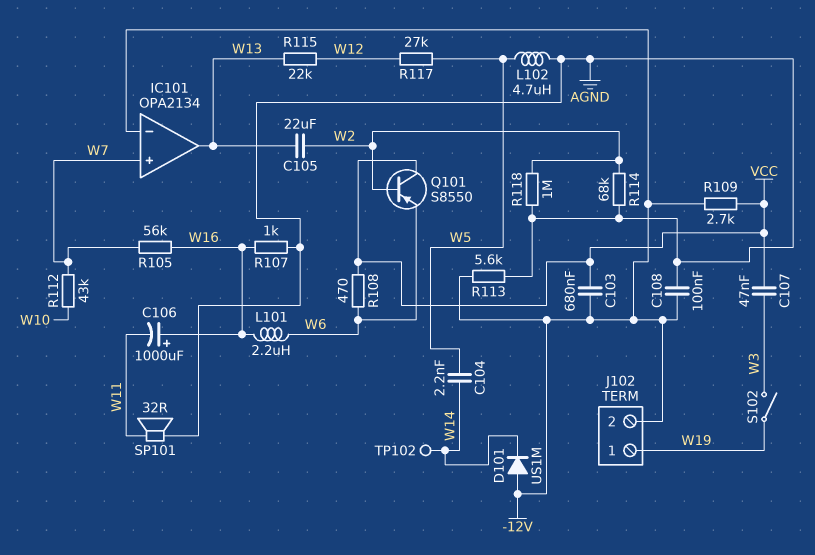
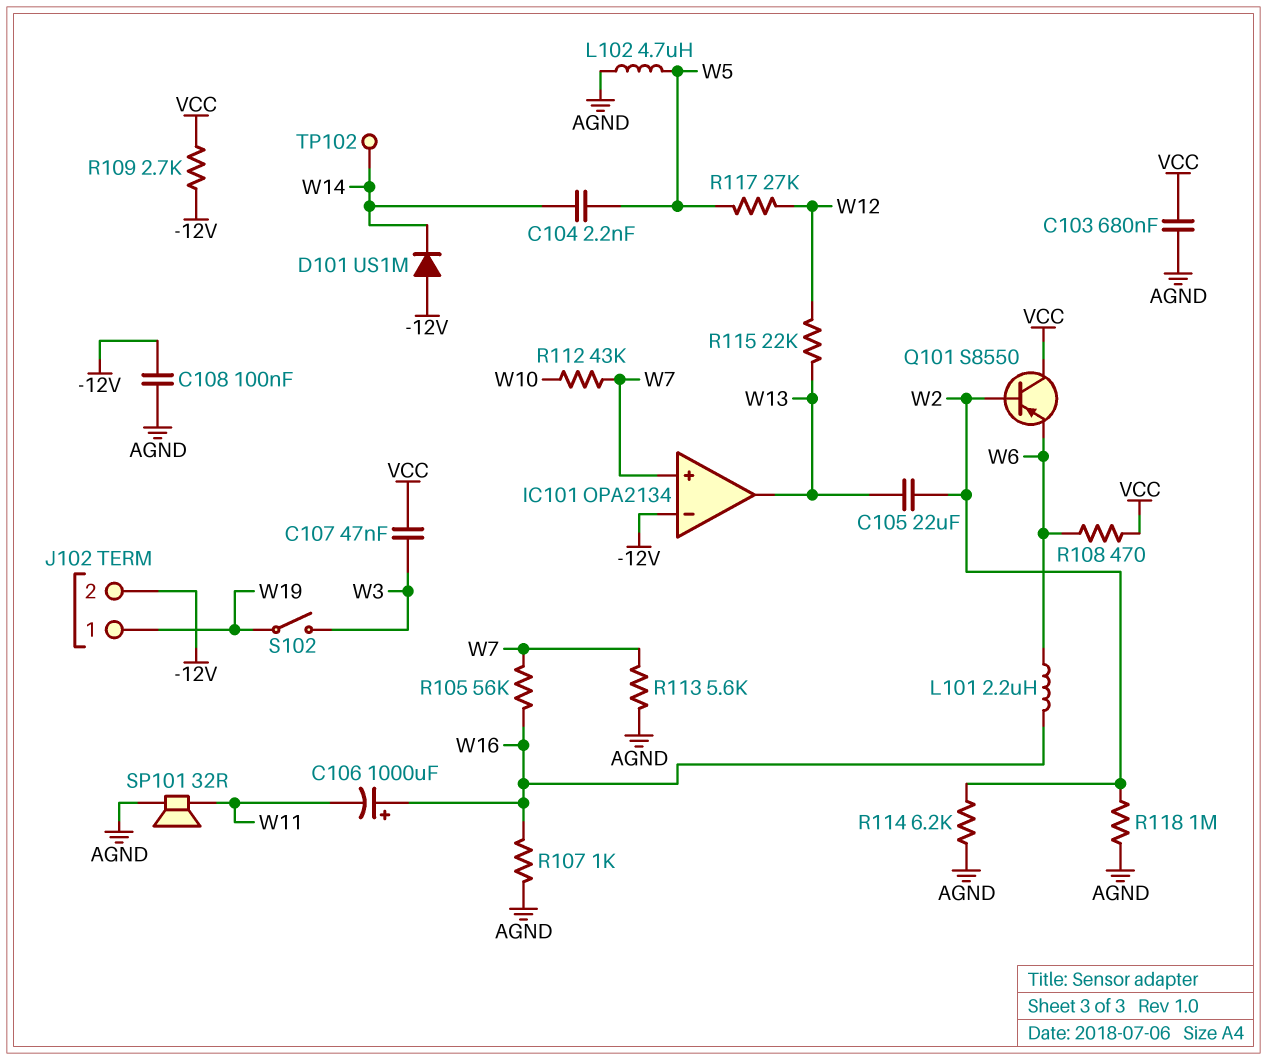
C103: 680nF (-12V, VCC) -> 680nF (AGND, VCC)
R113: 5.6k (-12V, AGND) -> 5.6k (AGND, W7)
R114: 68k (AGND, W2) -> 6.2k (AGND, W2)

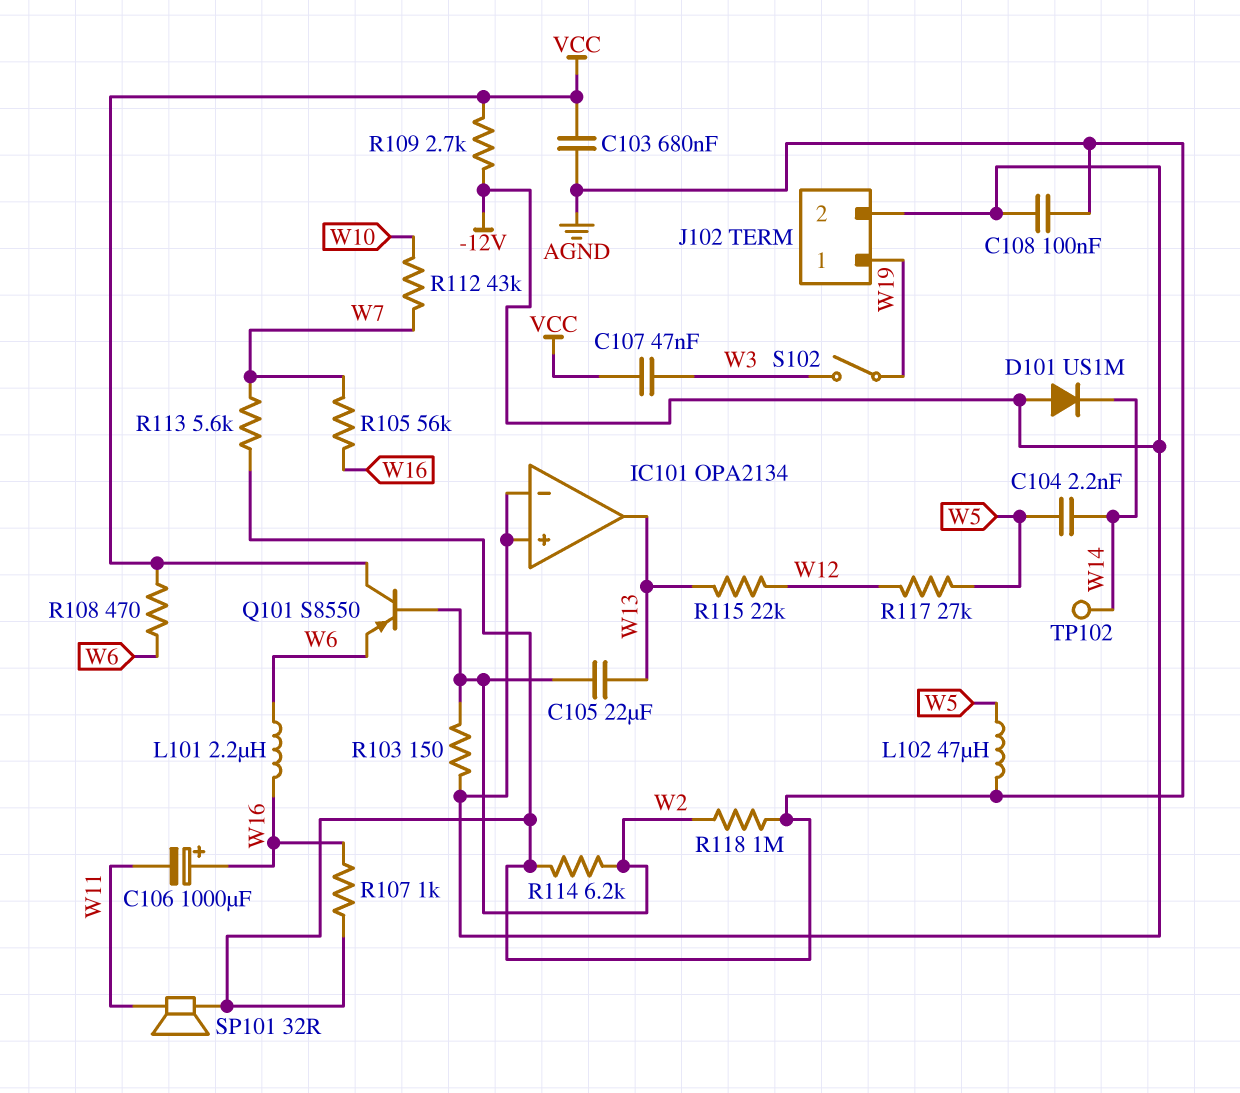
IC101 pin in+: W7 -> -12V
L102: 4.7uH (AGND, W5) -> 47uH (AGND, W5)
R103: none -> 150 (-12V, W2)

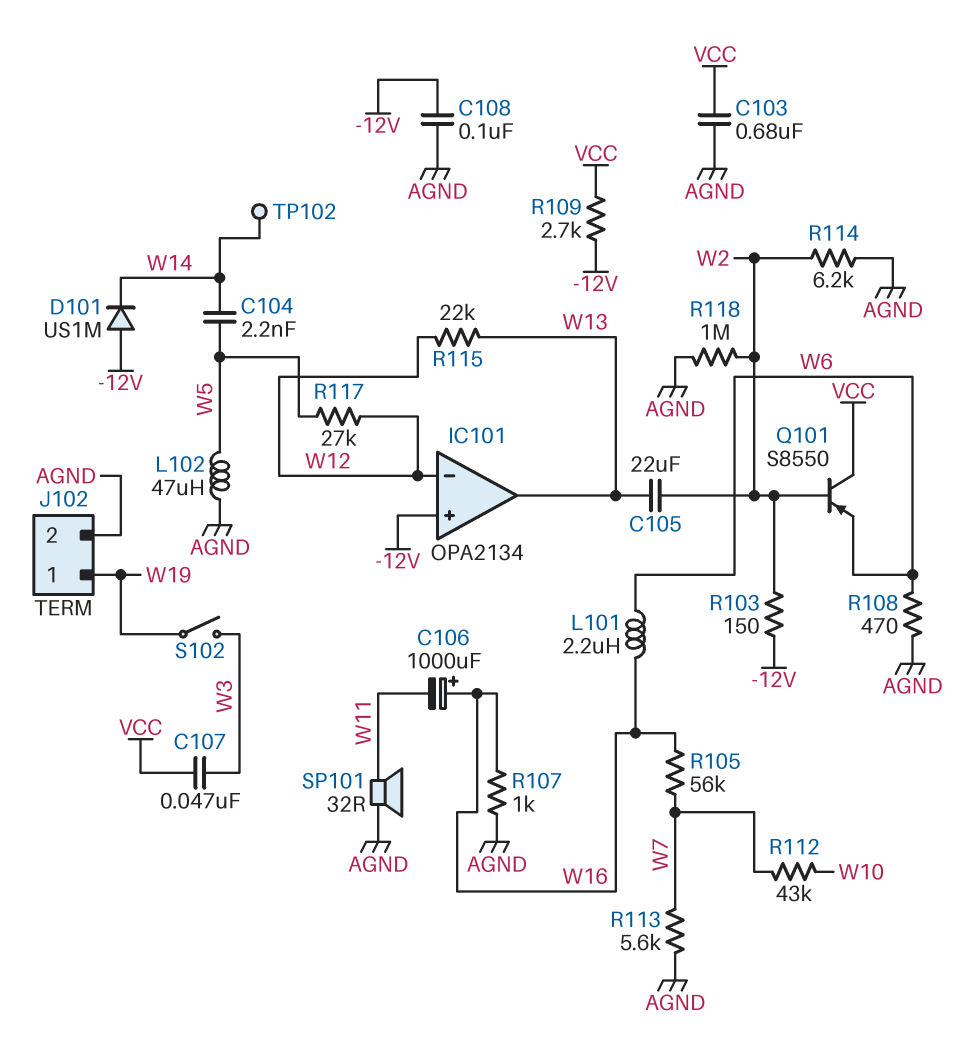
IC101 pin in-: -12V -> W12
J102 pin 2: -12V -> AGND
R108: 470 (VCC, W6) -> 470 (AGND, W6)

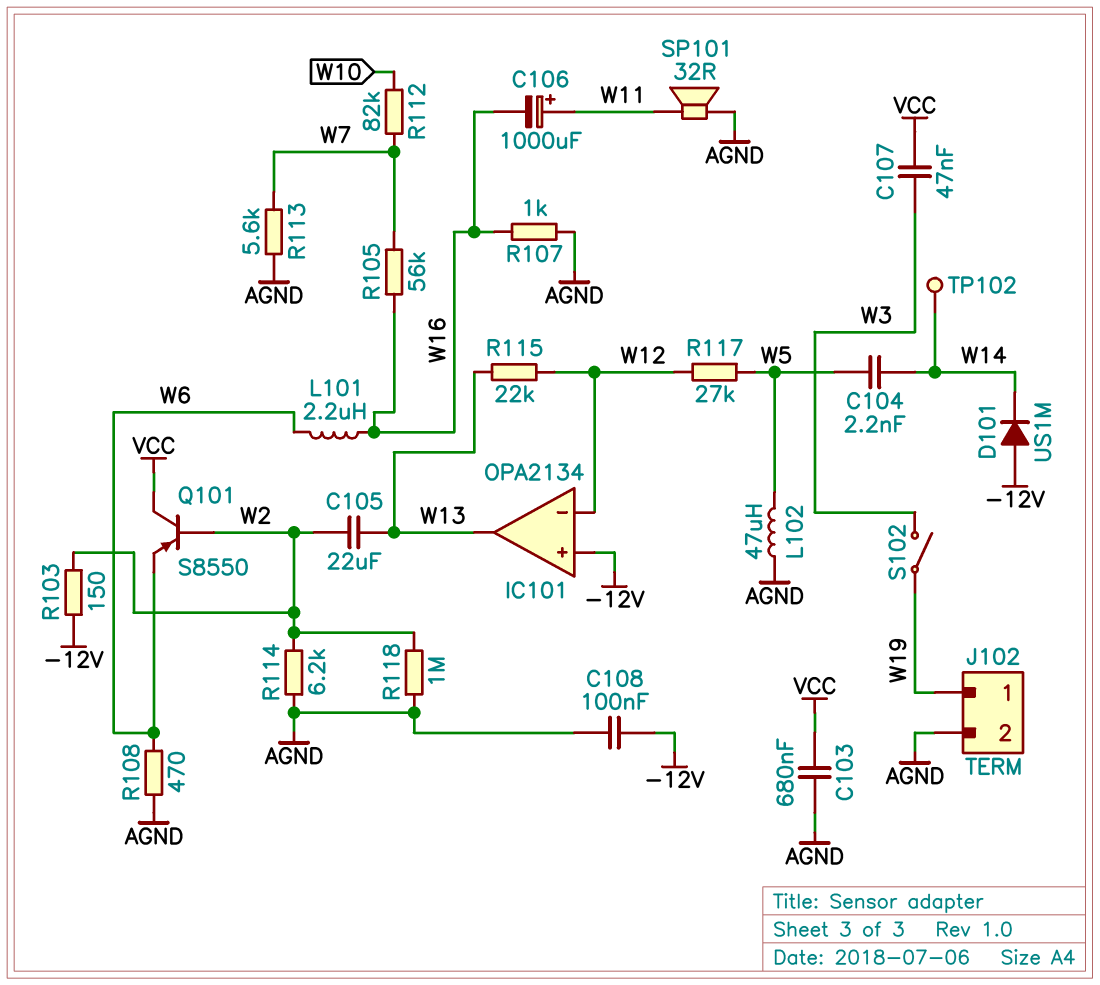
C106: 1000uF (plus W16, minus W11) -> 1000uF (plus W11, minus W16)
R109: 2.7k (-12V, VCC) -> none
R112: 43k (W7, W10) -> 82k (W7, W10)

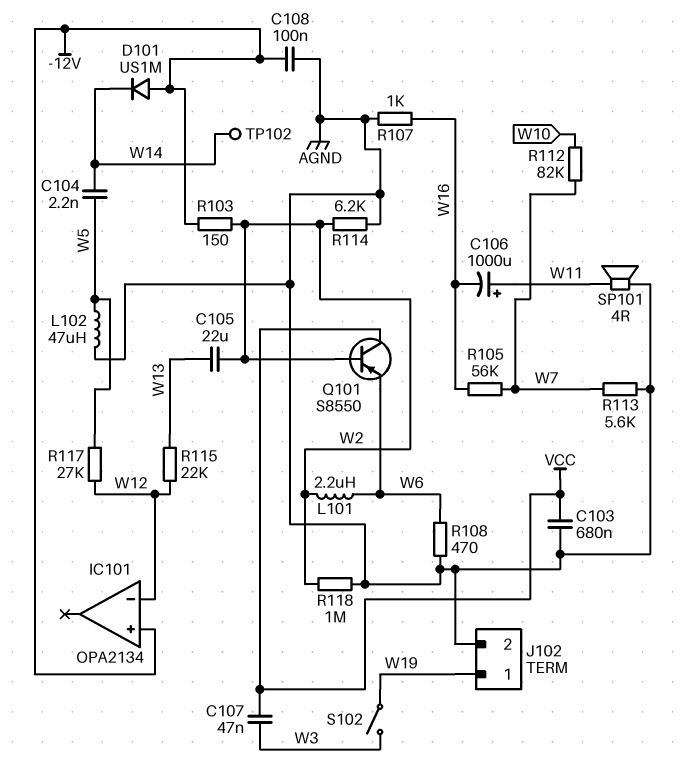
IC101 pin out: W13 -> none
L101: 2.2uH (W6, W16) -> 2.2uH (W2, W6)
SP101: speaker 32R (AGND, W11) -> speaker 4R (AGND, W11)

